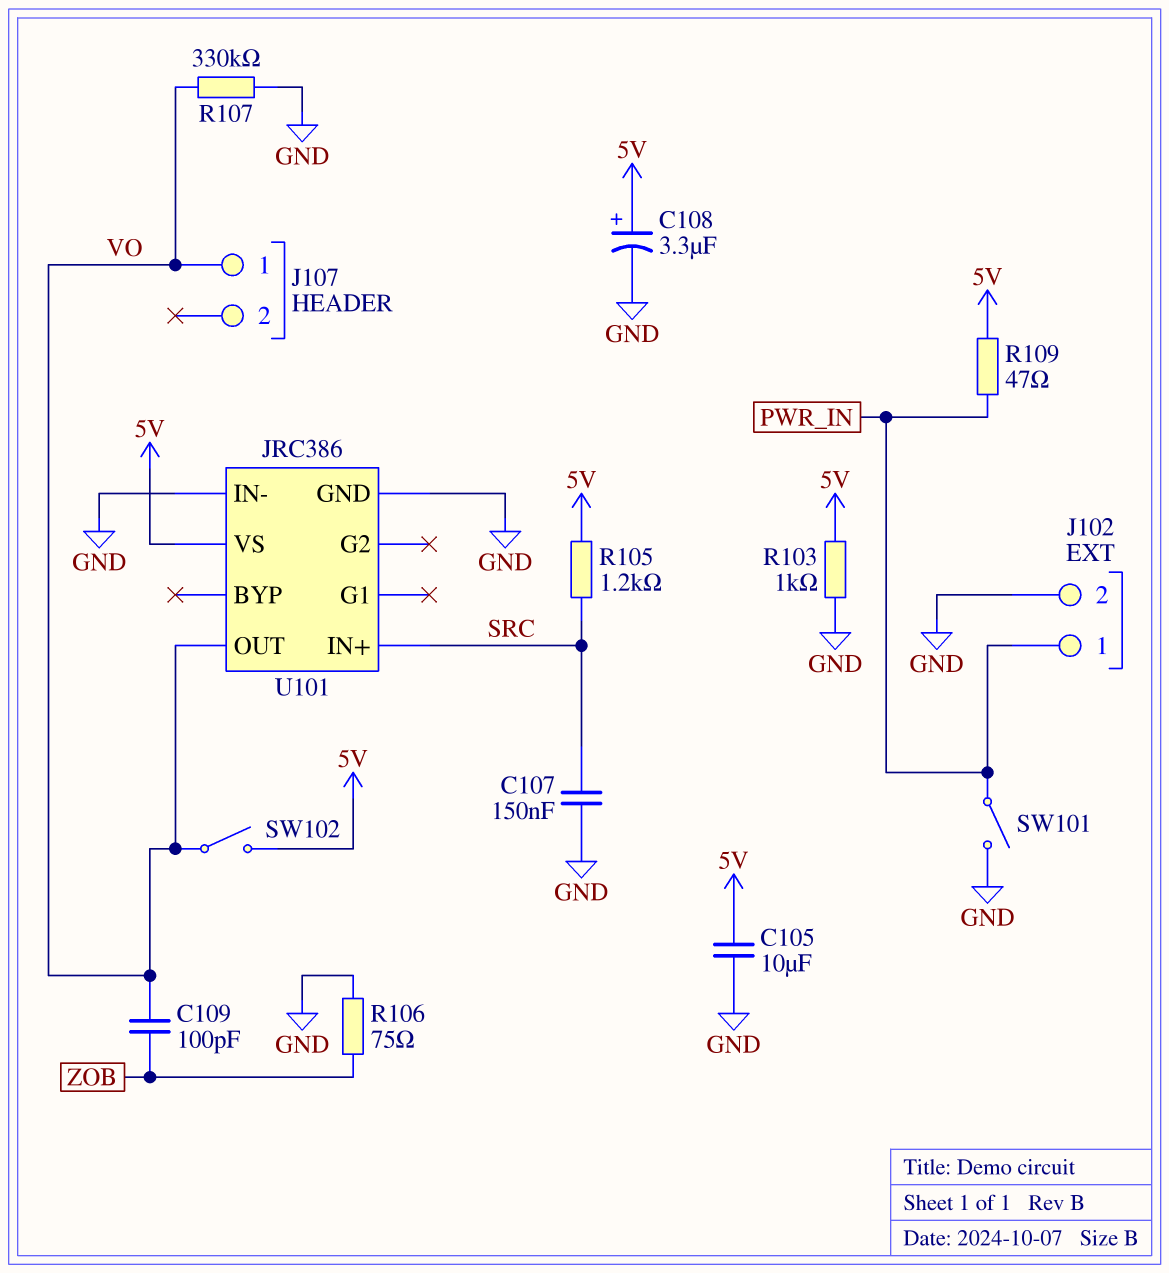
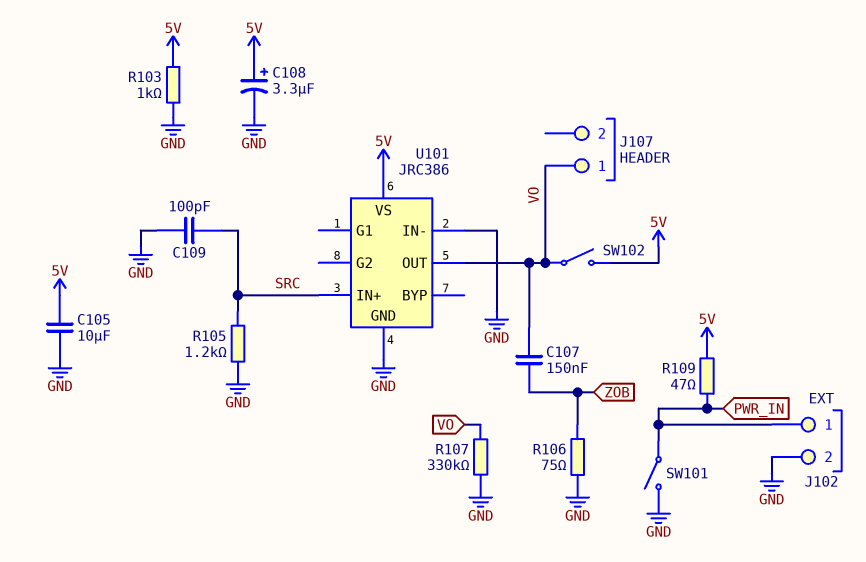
C107: 150nF (GND, SRC) -> 150nF (VO, ZOB)
C109: 100pF (VO, ZOB) -> 100pF (GND, SRC)
R105: 1.2k (5V, SRC) -> 1.2k (GND, SRC)

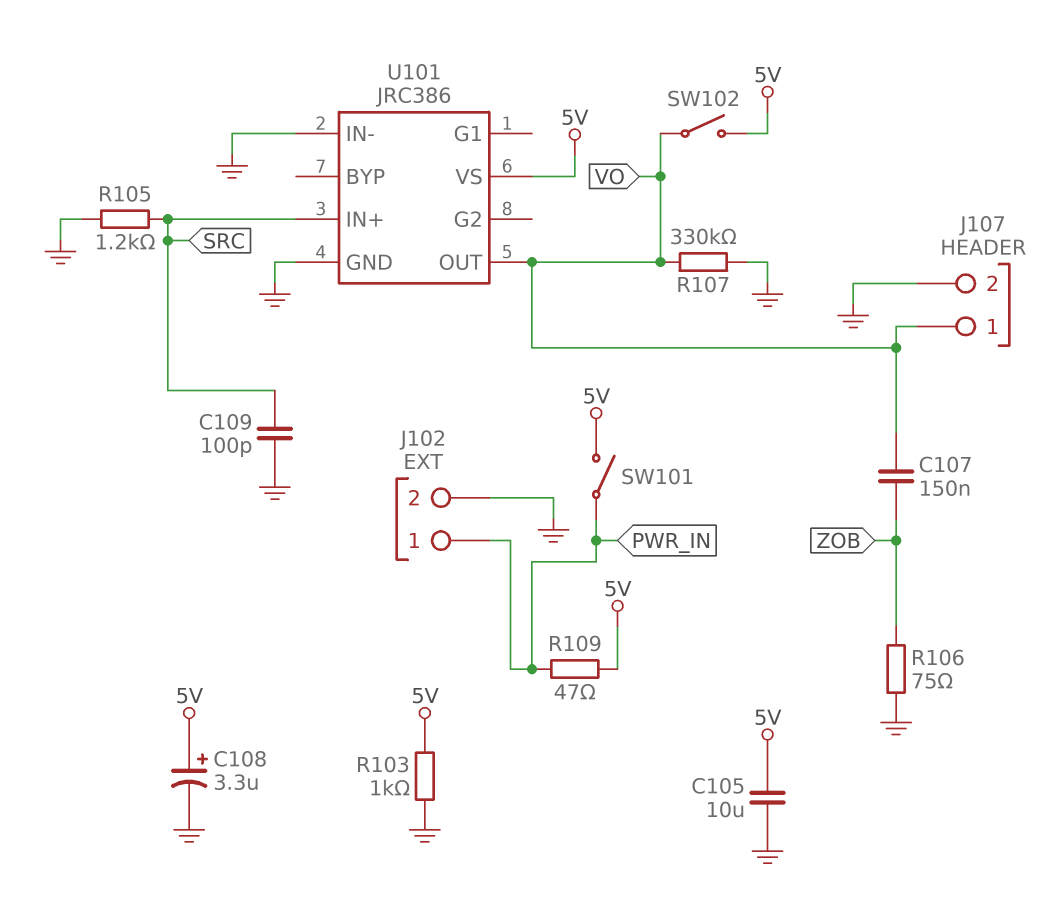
J107 pin 2: none -> GND
SW101: switch (GND, PWR_IN) -> switch (5V, PWR_IN)

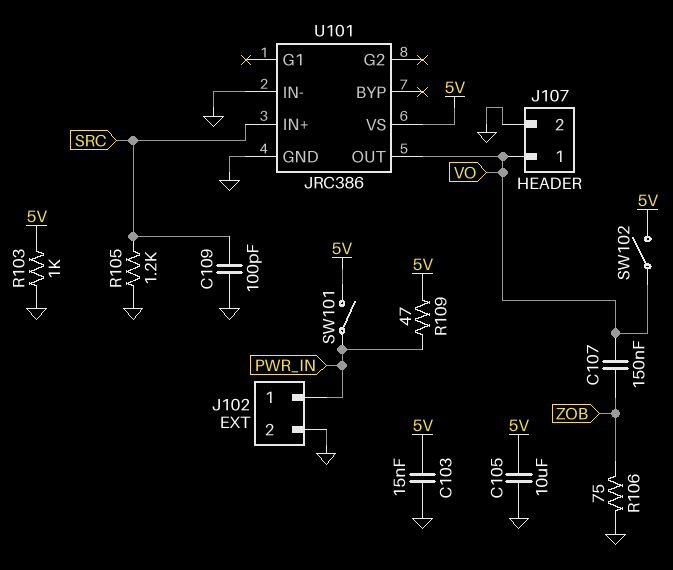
C103: none -> 15nF (5V, GND)
C108: 3.3uF (plus 5V, minus GND) -> none
R107: 330k (GND, VO) -> none

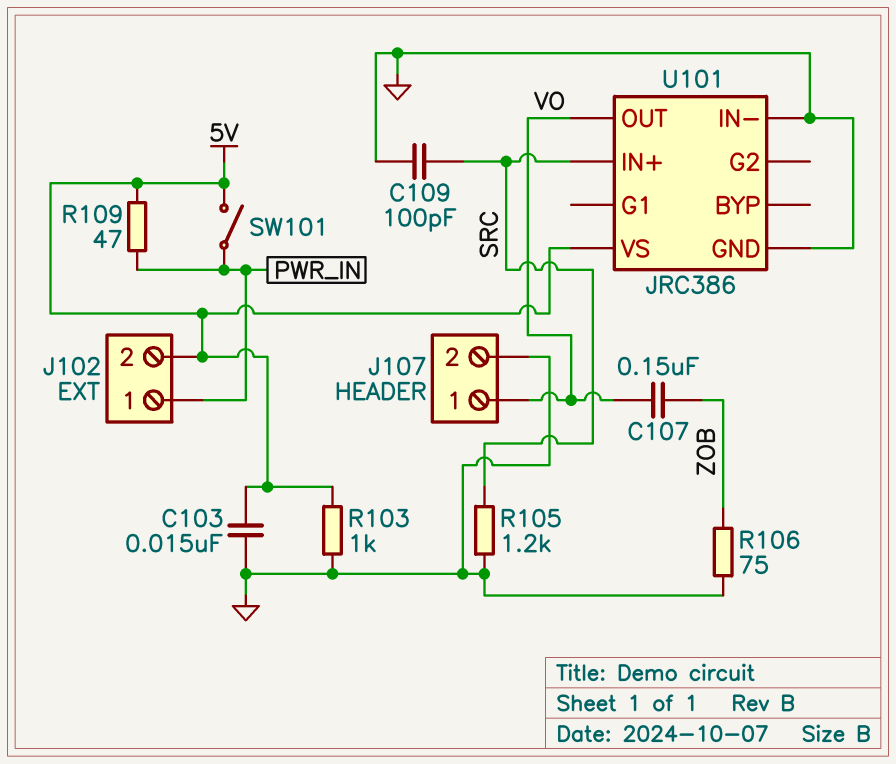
C105: 10uF (5V, GND) -> none
J102 pin 2: GND -> 5V
SW102: switch (5V, VO) -> none

